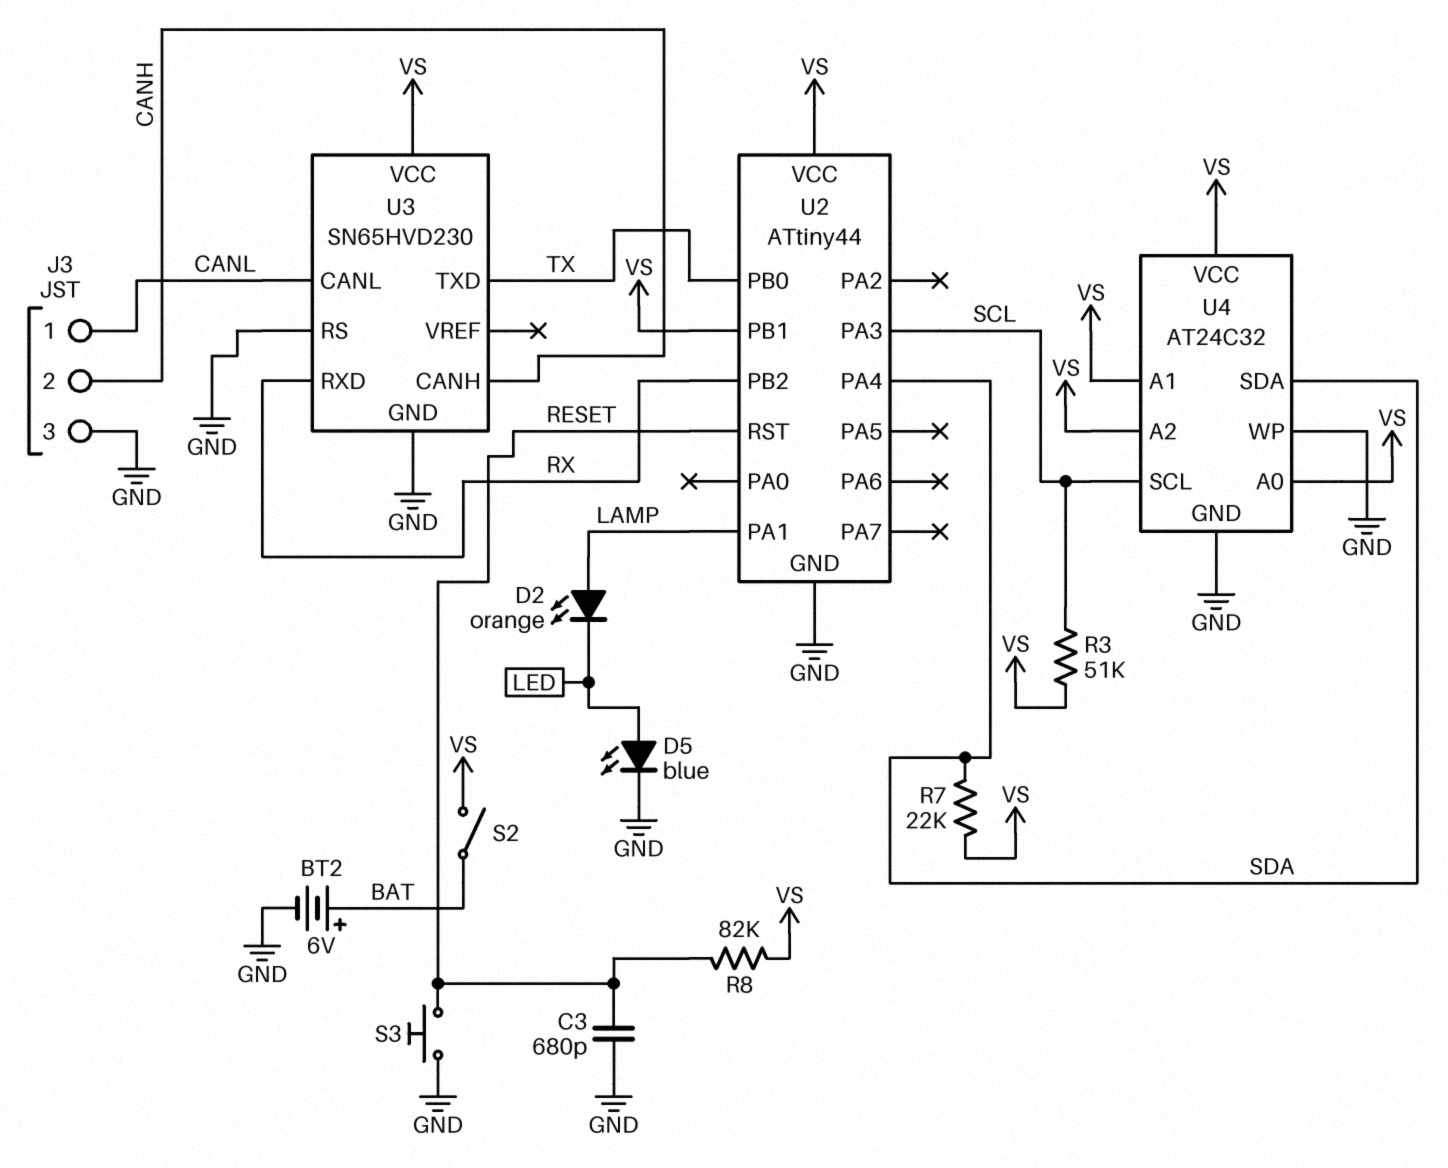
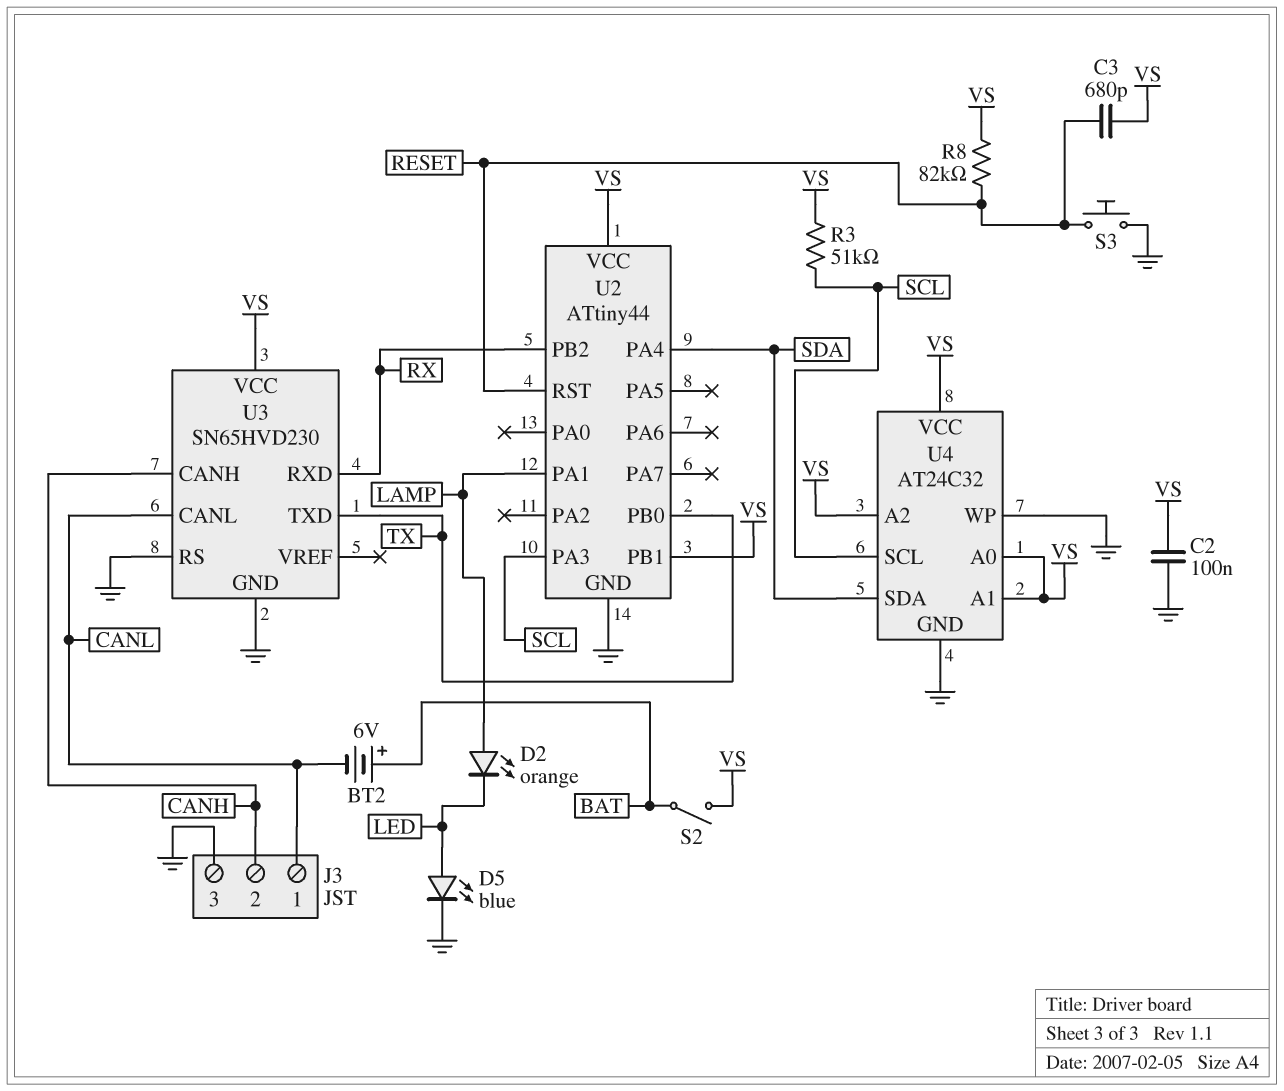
BT2: 6V (plus BAT, minus GND) -> 6V (plus BAT, minus CANL)
C2: none -> 100nF (GND, VS)
C3: 680pF (GND, RESET) -> 680pF (RESET, VS)
R7: 22k (SDA, VS) -> none

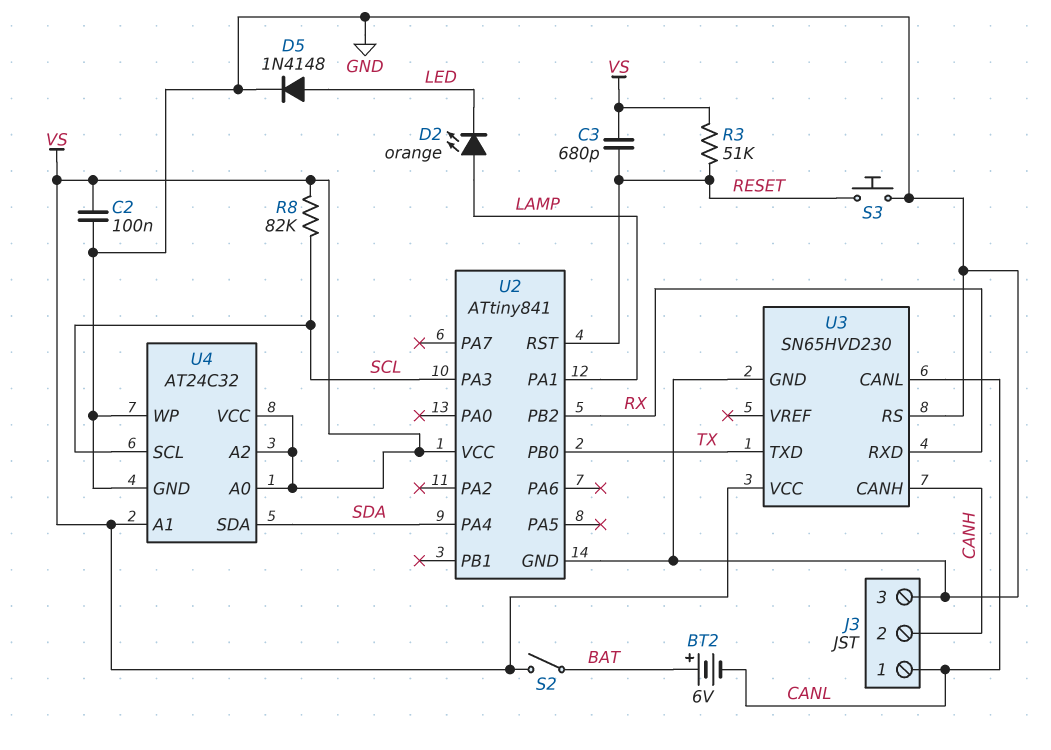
D5: LED blue (A LED, K GND) -> diode 1N4148 (A LED, K GND)
R3: 51k (SCL, VS) -> 51k (RESET, VS)
R8: 82k (RESET, VS) -> 82k (SCL, VS)
U2: ATtiny44 -> ATtiny841
U2 pin PB1: VS -> none

